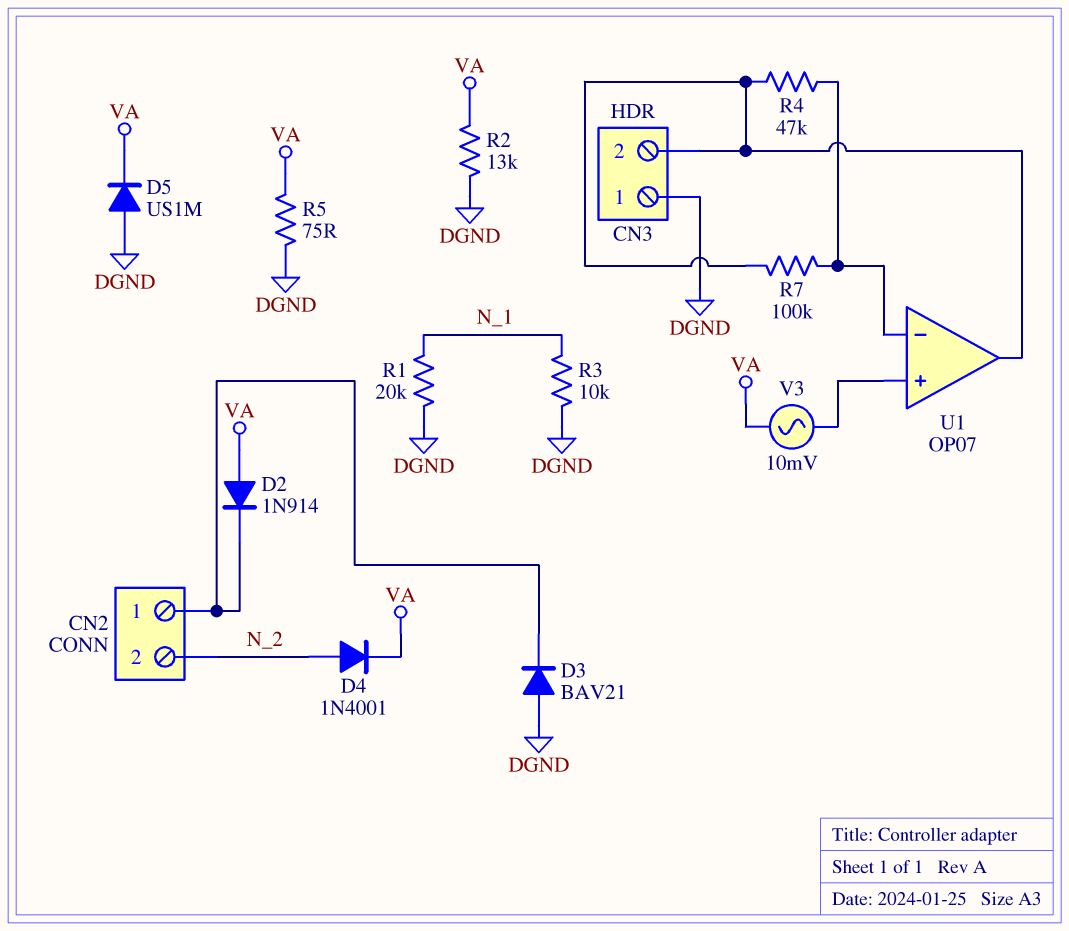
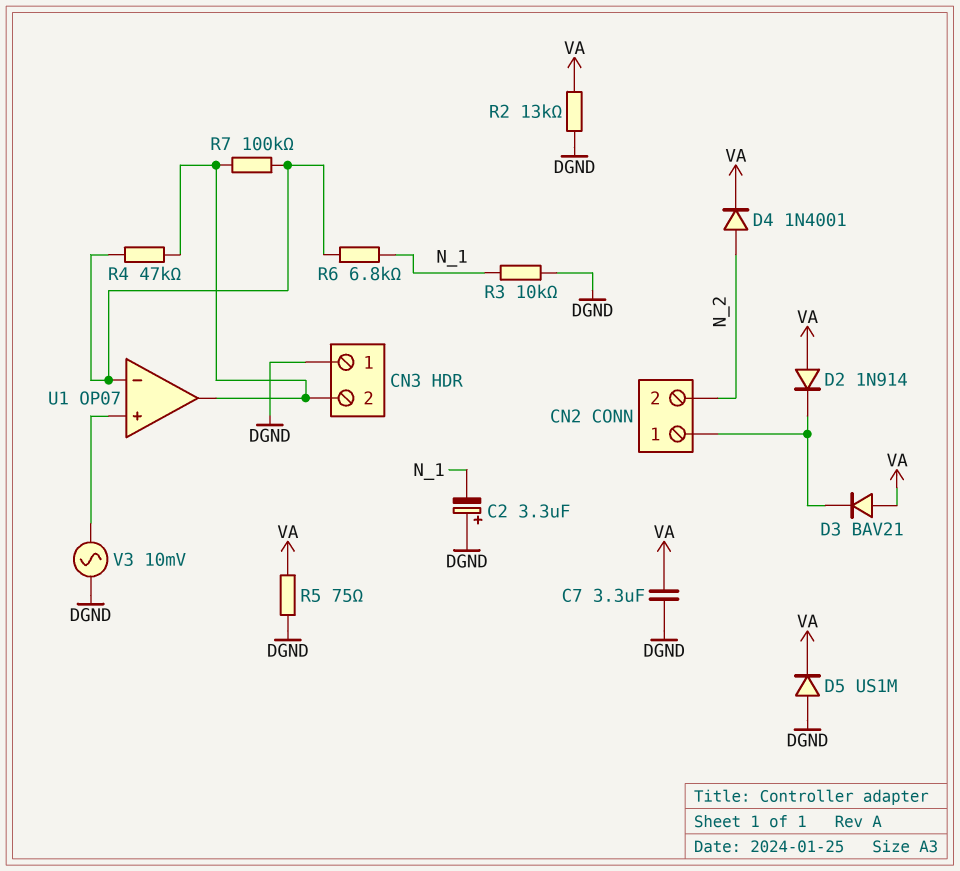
C2: none -> 3.3uF (plus DGND, minus N_1)
C7: none -> 3.3uF (DGND, VA)
D3: diode BAV21 (A DGND, K CN2/1) -> diode BAV21 (A VA, K CN2/1)
R1: 20k (DGND, N_1) -> none
R6: none -> 6.8k (N_1, U1/in-)
V3: AC 10mV (U1/in+, VA) -> AC 10mV (DGND, U1/in+)

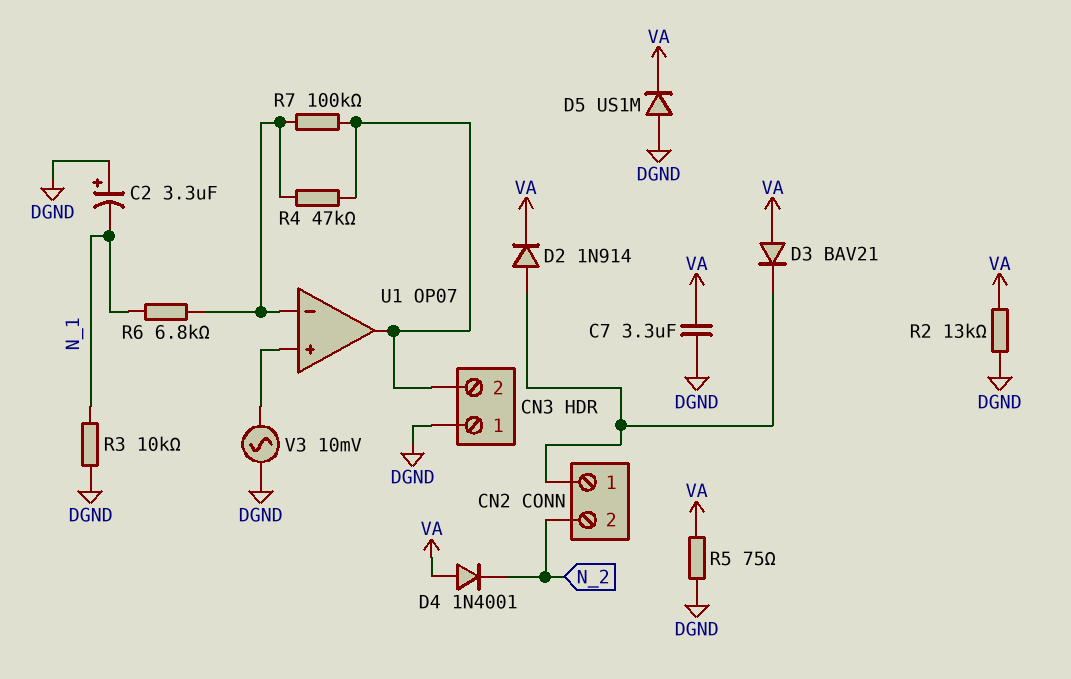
D2: diode 1N914 (A VA, K CN2/1) -> diode 1N914 (A CN2/1, K VA)
D4: diode 1N4001 (A N_2, K VA) -> diode 1N4001 (A VA, K N_2)

